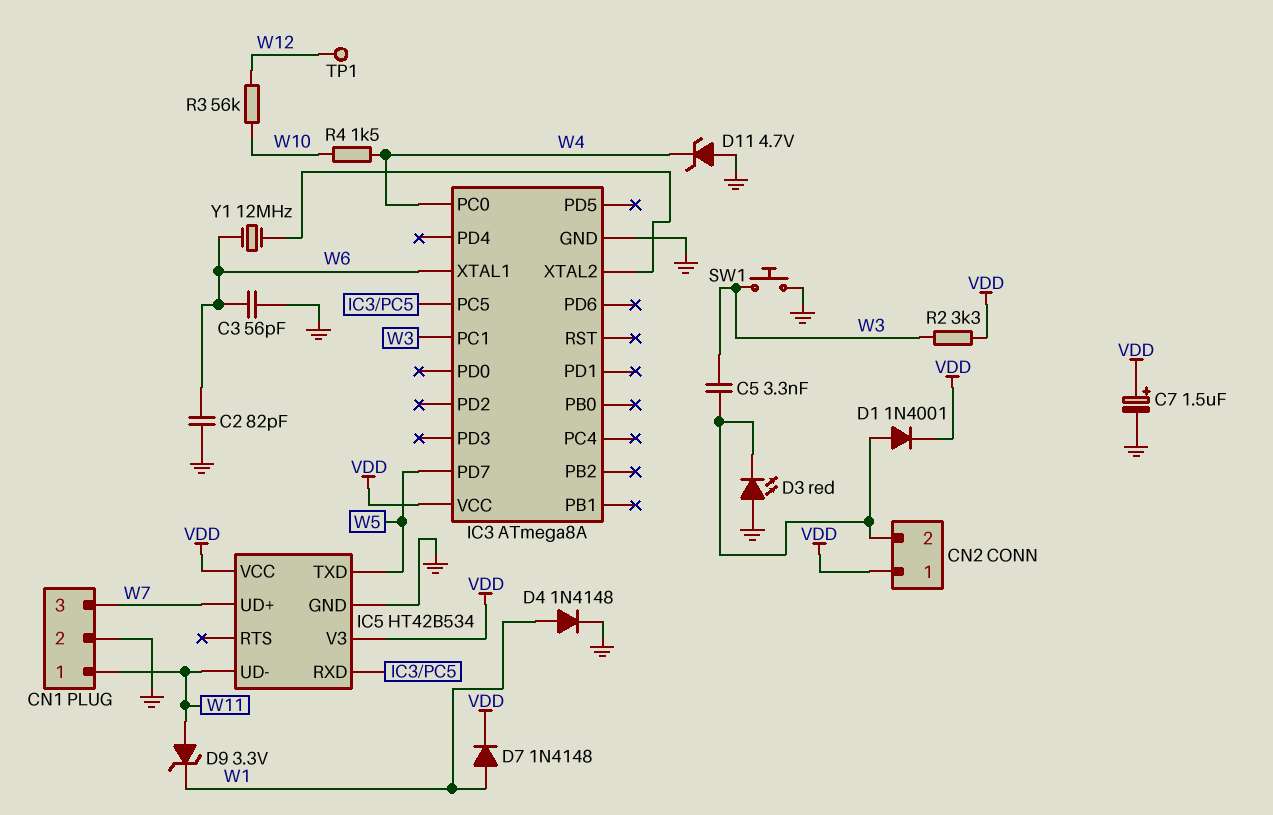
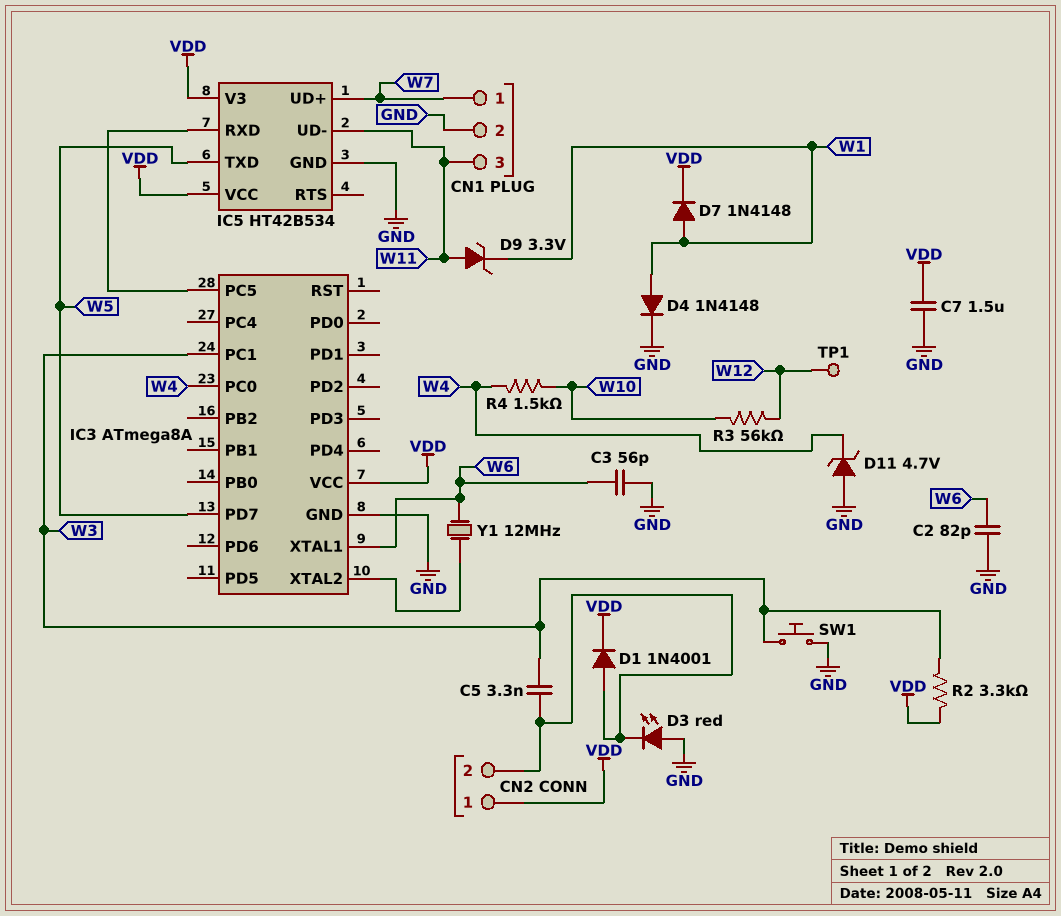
C7: 1.5uF (plus VDD, minus GND) -> 1.5uF (GND, VDD)
CN1 pin 1: W11 -> W7
CN1 pin 3: W7 -> W11

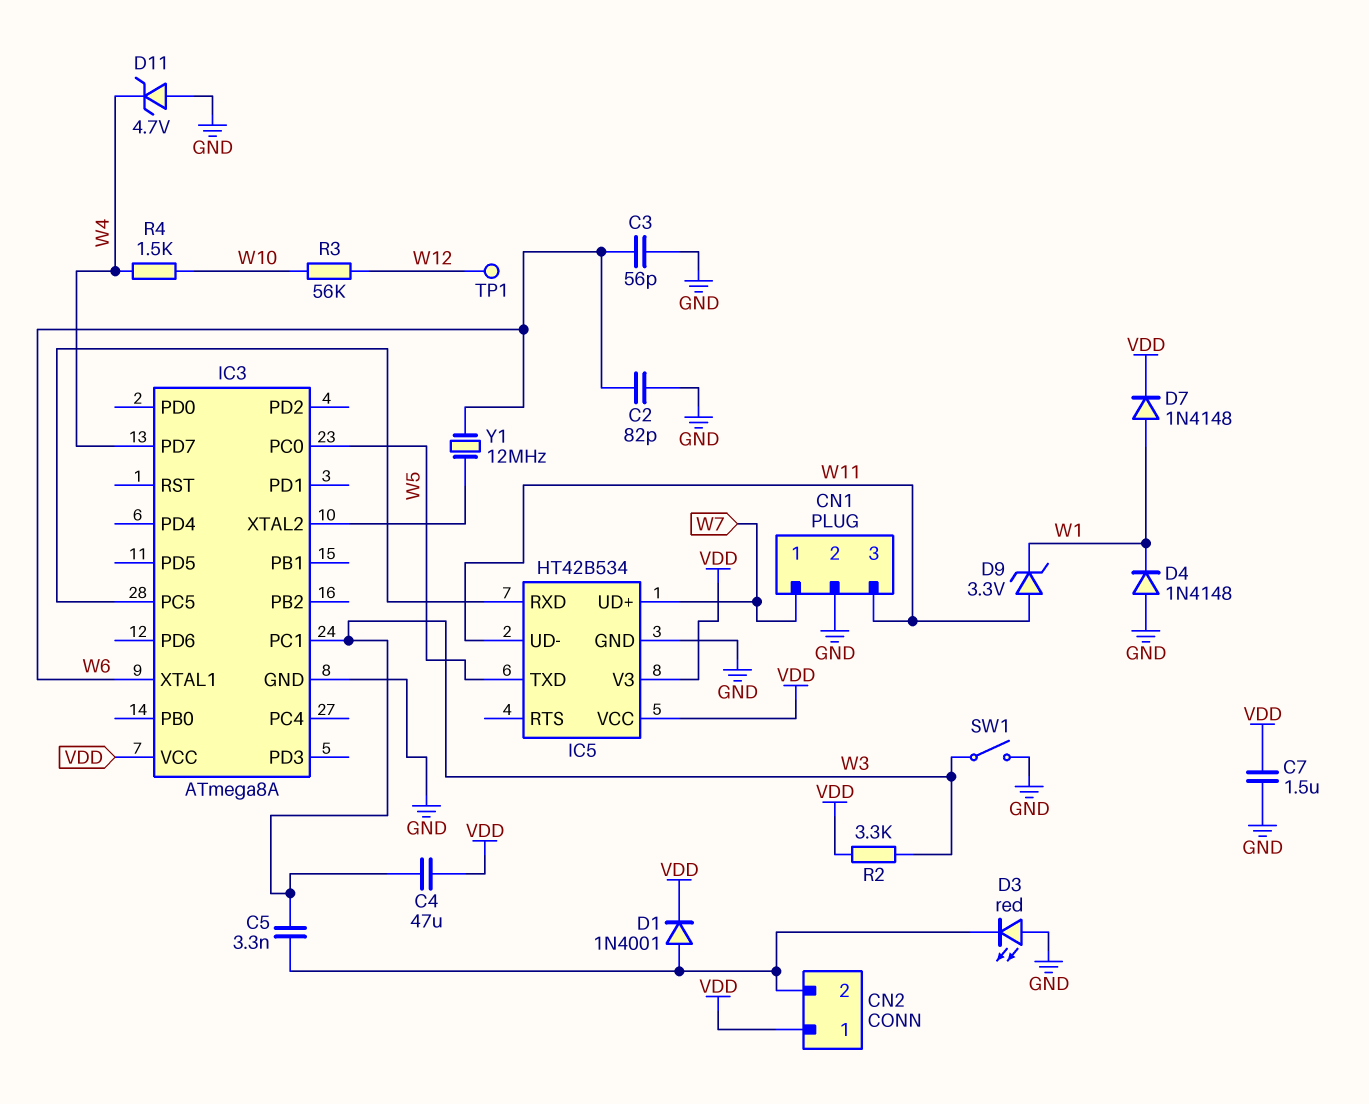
C4: none -> 47uF (VDD, W3)
D4: diode 1N4148 (A W1, K GND) -> diode 1N4148 (A GND, K W1)
IC3 pin PC0: W4 -> W5
IC3 pin PD7: W5 -> W4
SW1: button (GND, W3) -> switch (GND, W3)

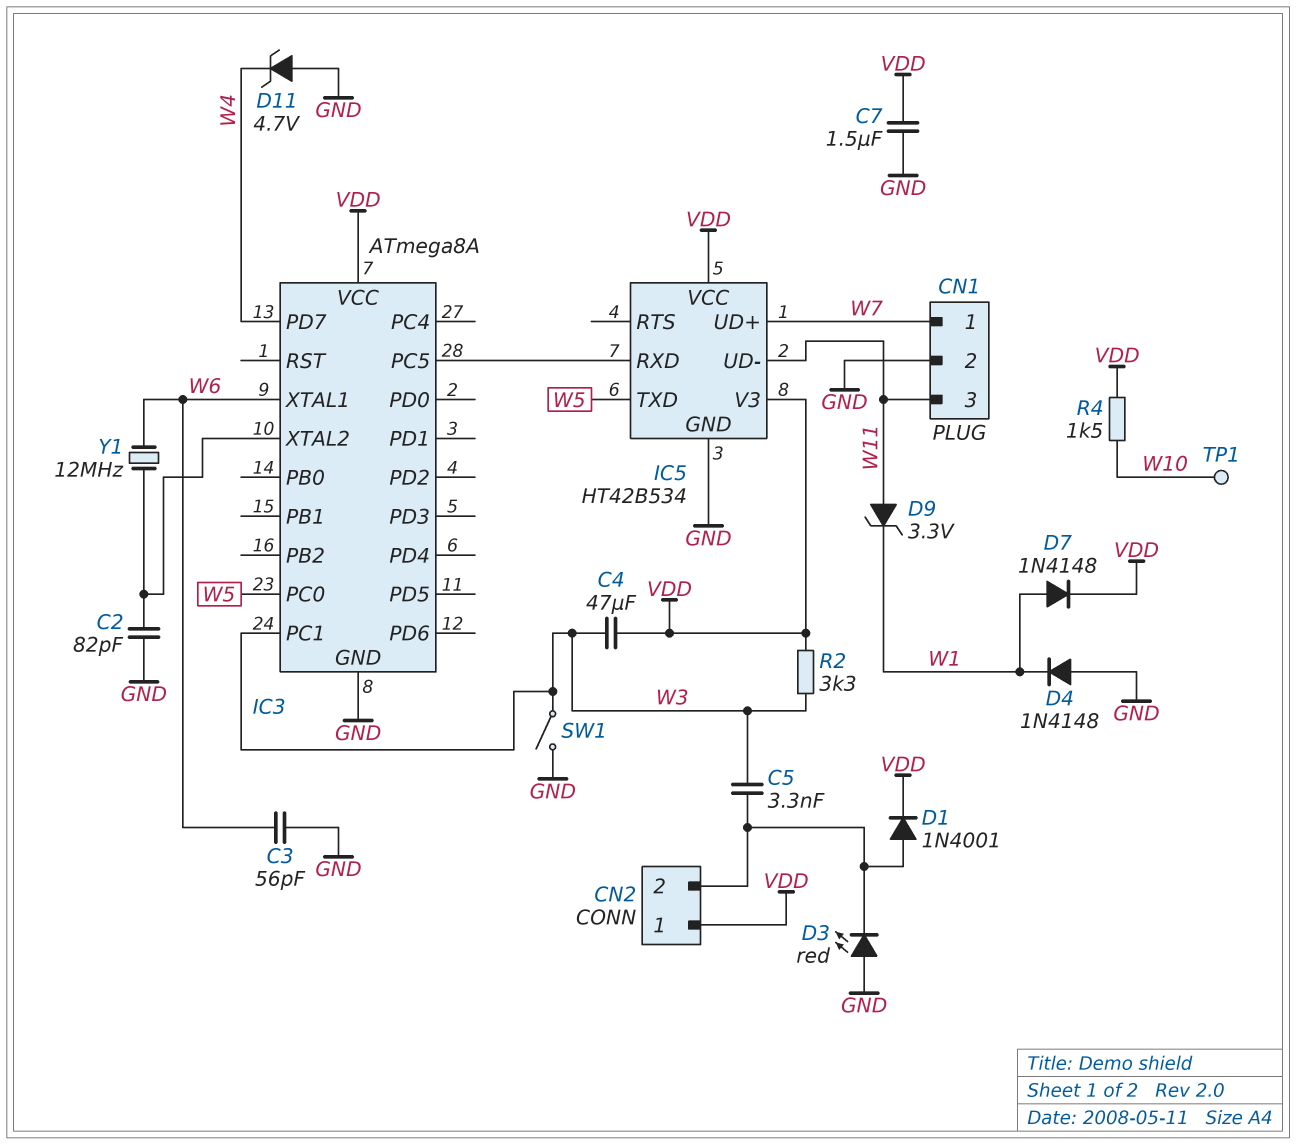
C2: 82pF (GND, W6) -> 82pF (GND, IC3/XTAL2)
R3: 56k (W10, W12) -> none
R4: 1.5k (W4, W10) -> 1.5k (VDD, W10)
TP1: test point (W12) -> test point (W10)

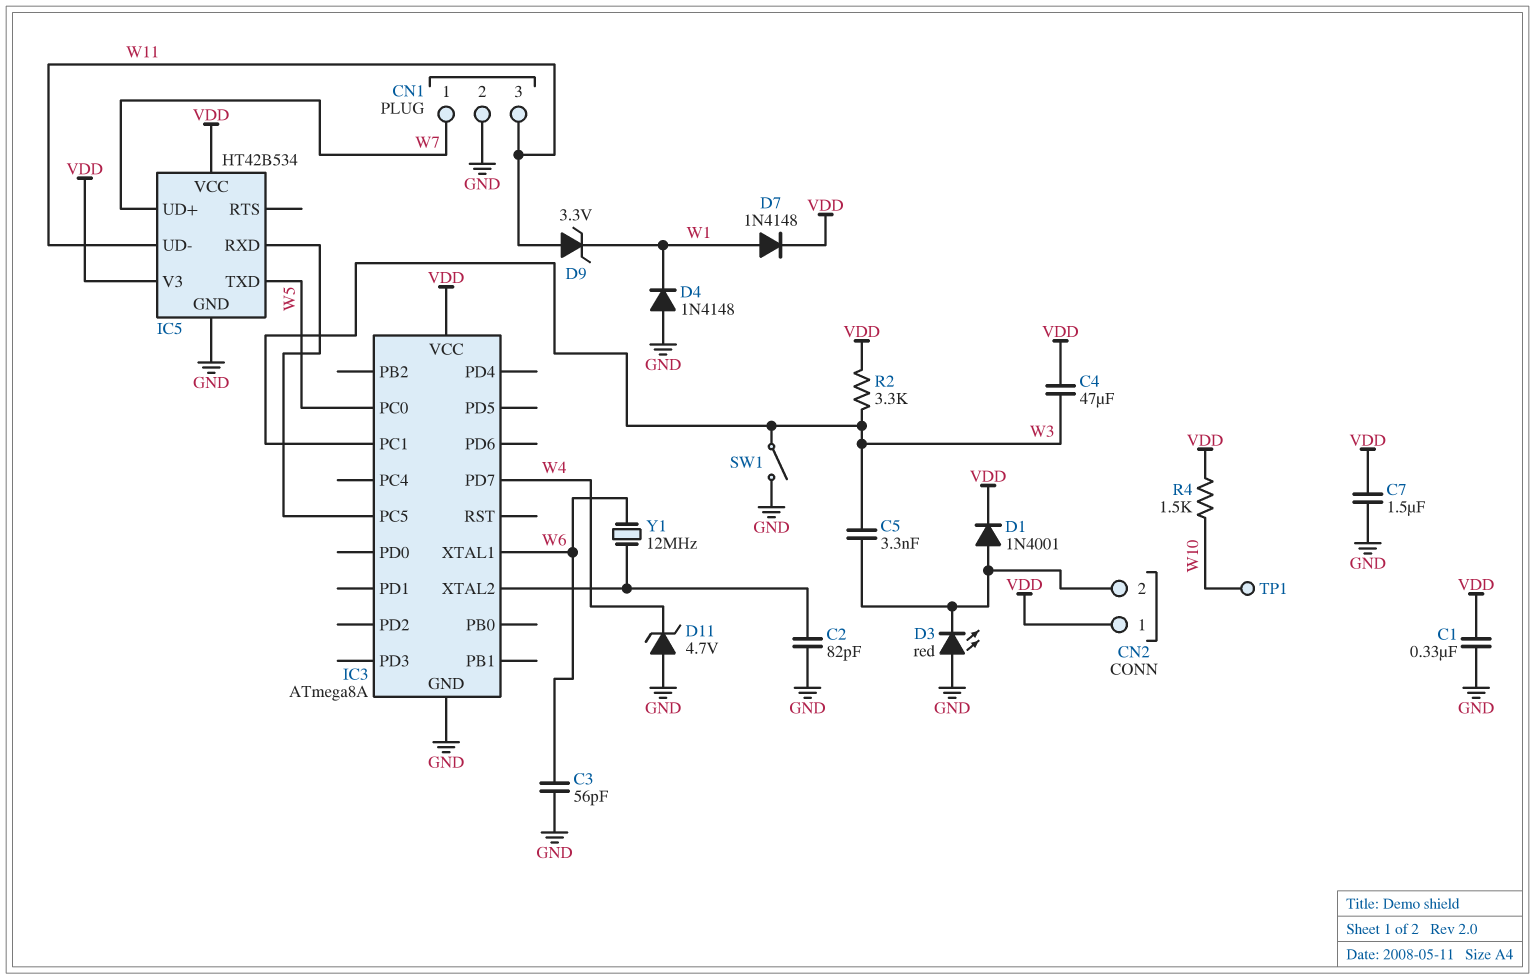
C1: none -> 330nF (GND, VDD)

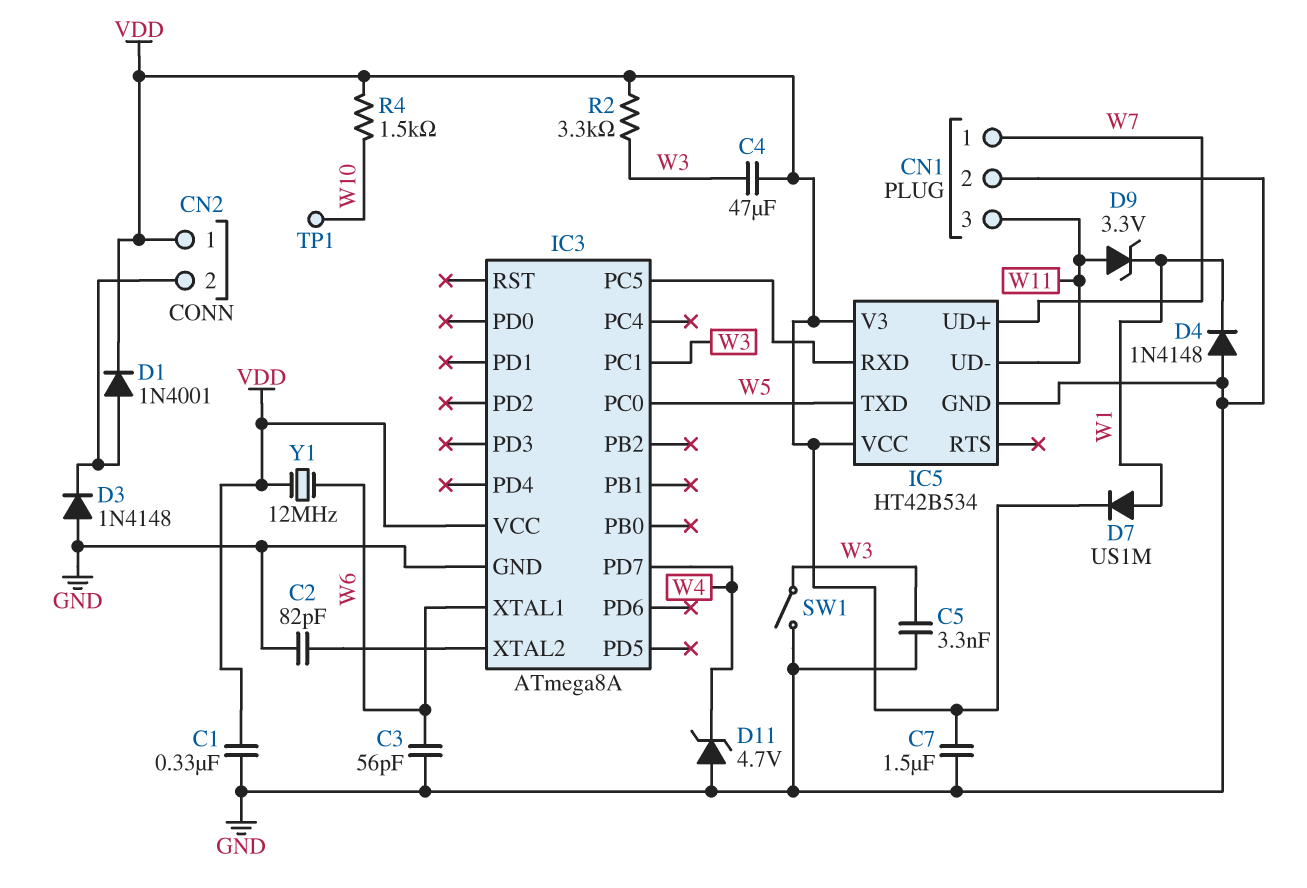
C5: 3.3nF (CN2/2, W3) -> 3.3nF (GND, W3)
D3: LED red (A GND, K CN2/2) -> diode 1N4148 (A GND, K CN2/2)
D7: diode 1N4148 (A W1, K VDD) -> diode US1M (A W1, K VDD)
Y1: 12MHz (IC3/XTAL2, W6) -> 12MHz (VDD, W6)

